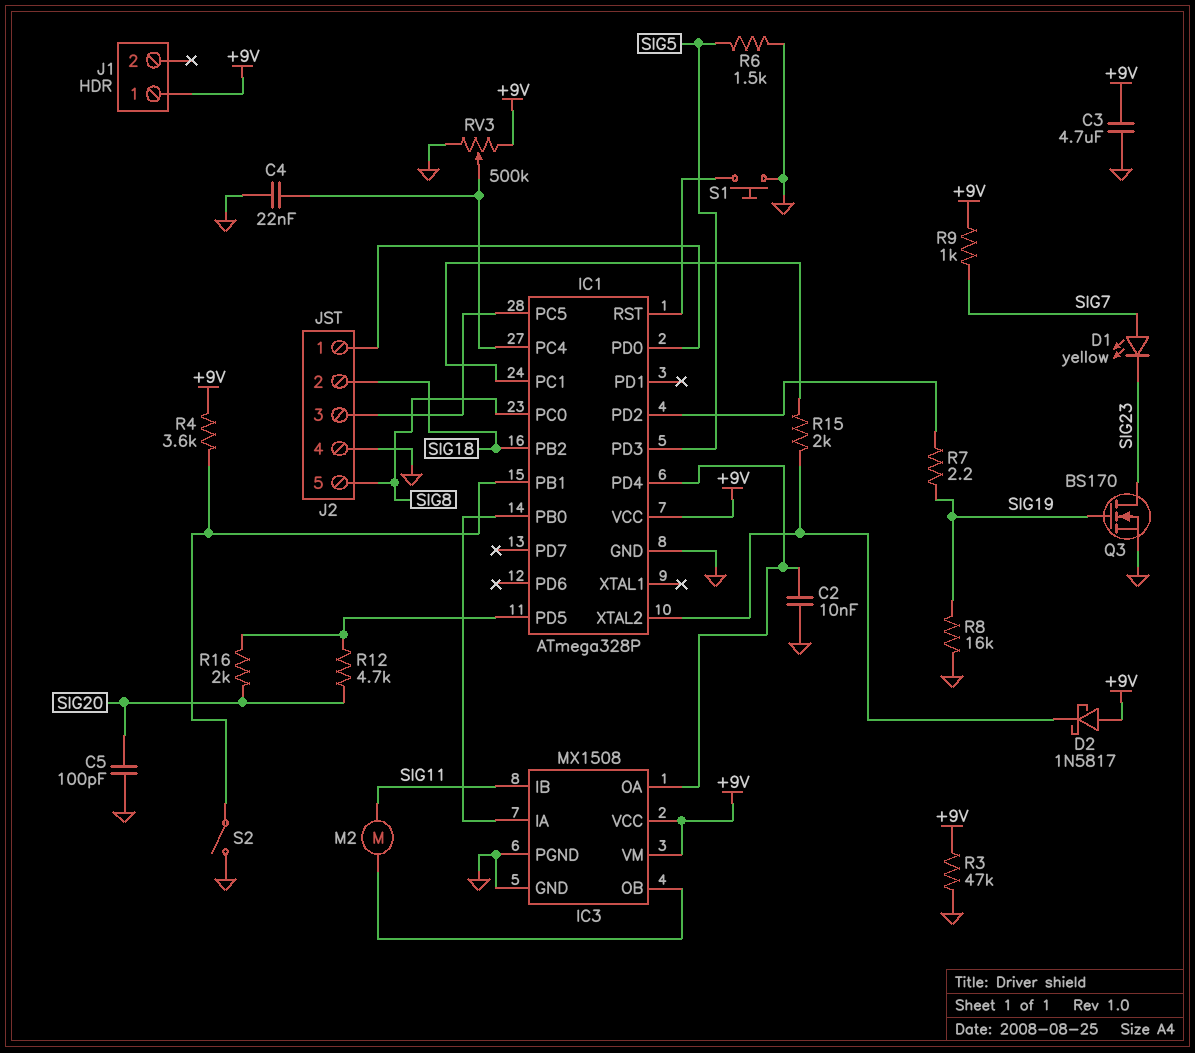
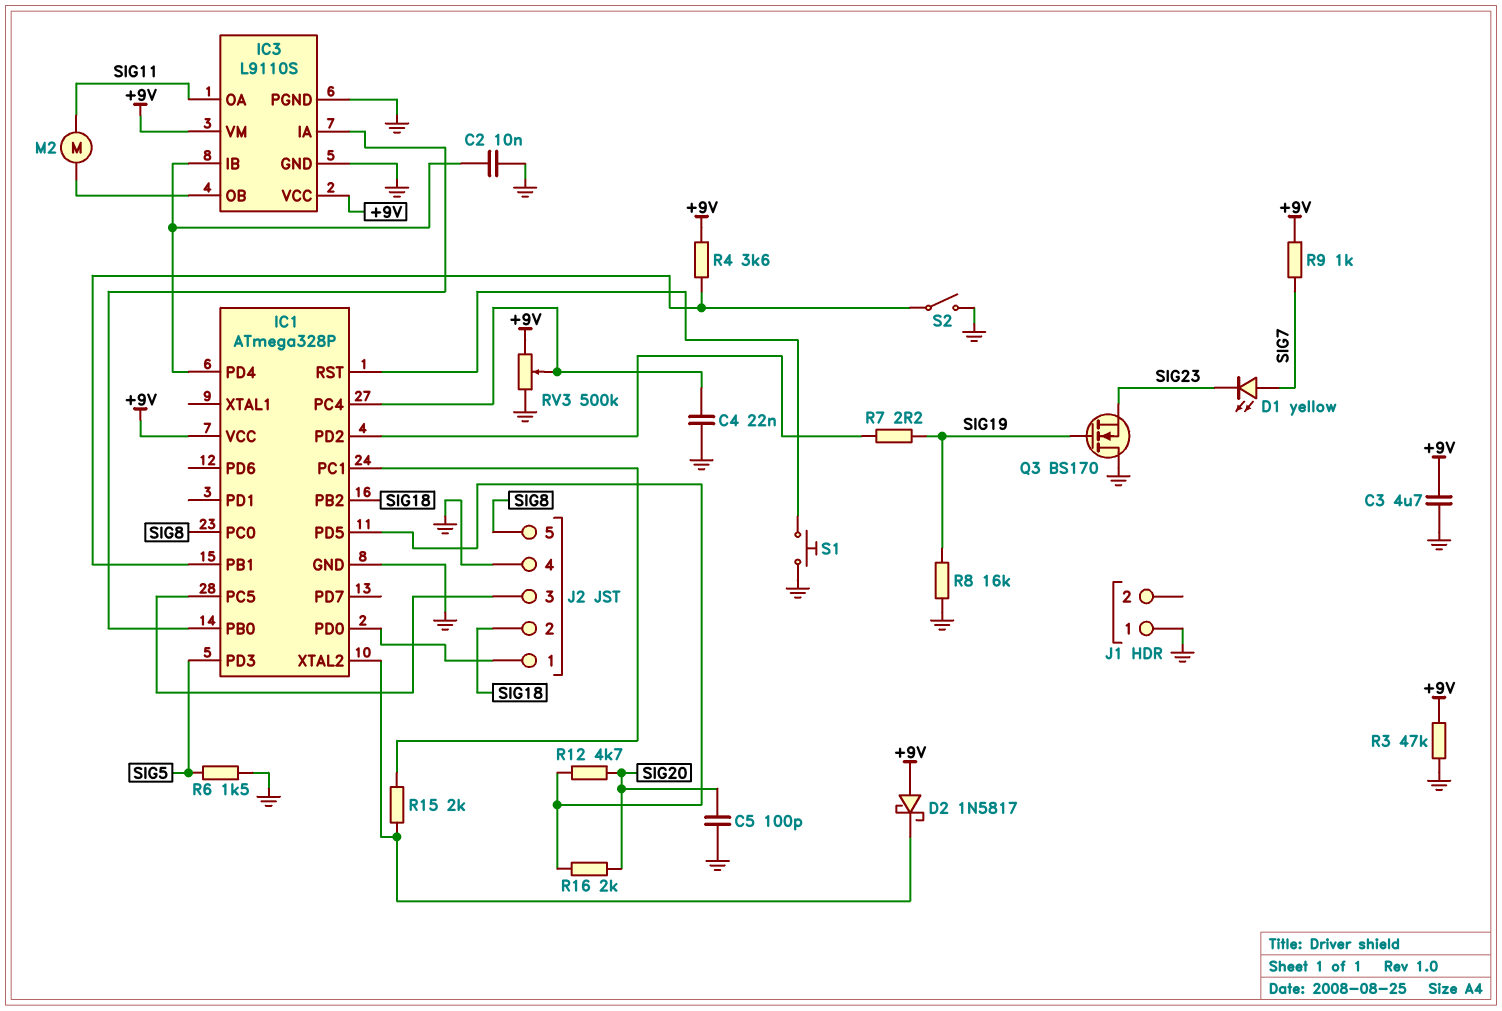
IC3: MX1508 -> L9110S
IC3 pin IB: SIG11 -> IC1/PD4
IC3 pin OA: IC1/PD4 -> SIG11
J1 pin 1: +9V -> GND
Q3: NMOS BS170 (G SIG19, D SIG23, S GND) -> NMOS BS170 (G SIG19, D GND, S SIG23)

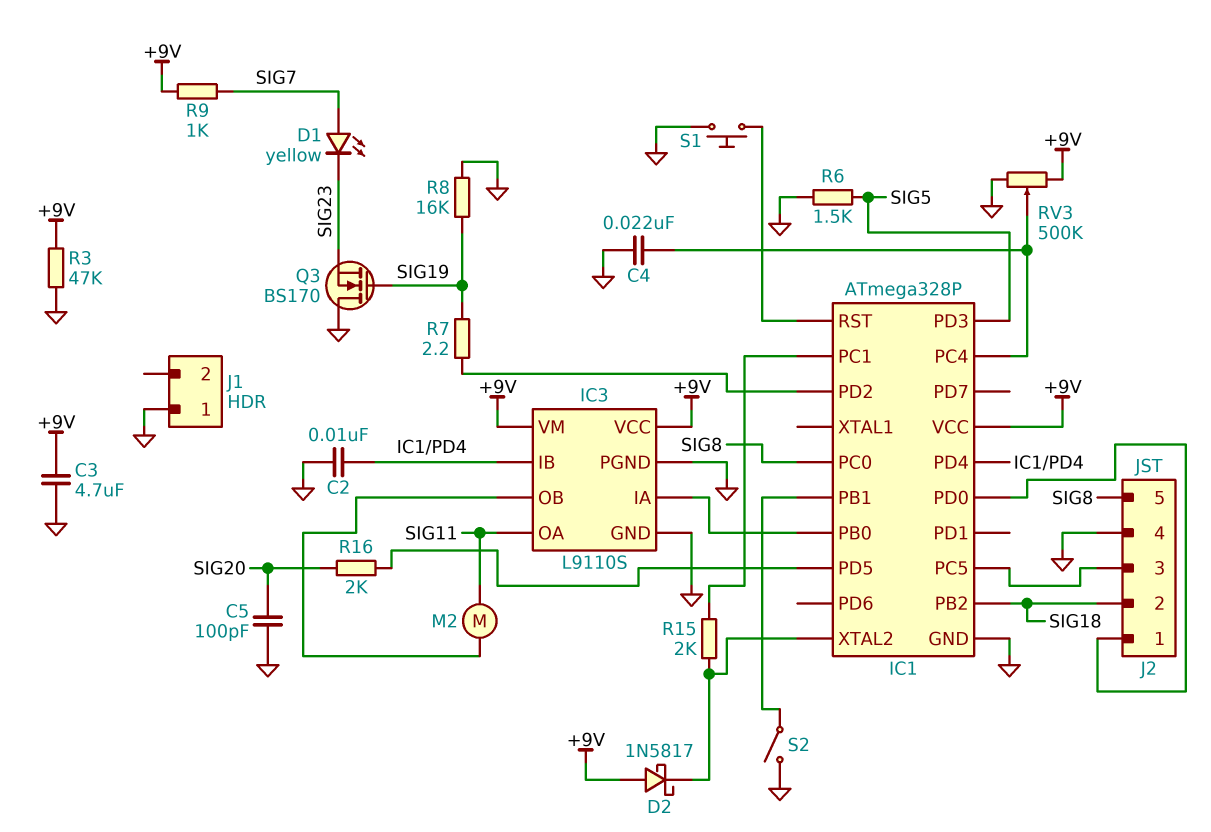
R4: 3.6k (+9V, IC1/PB1) -> none
R12: 4.7k (IC1/PD5, SIG20) -> none

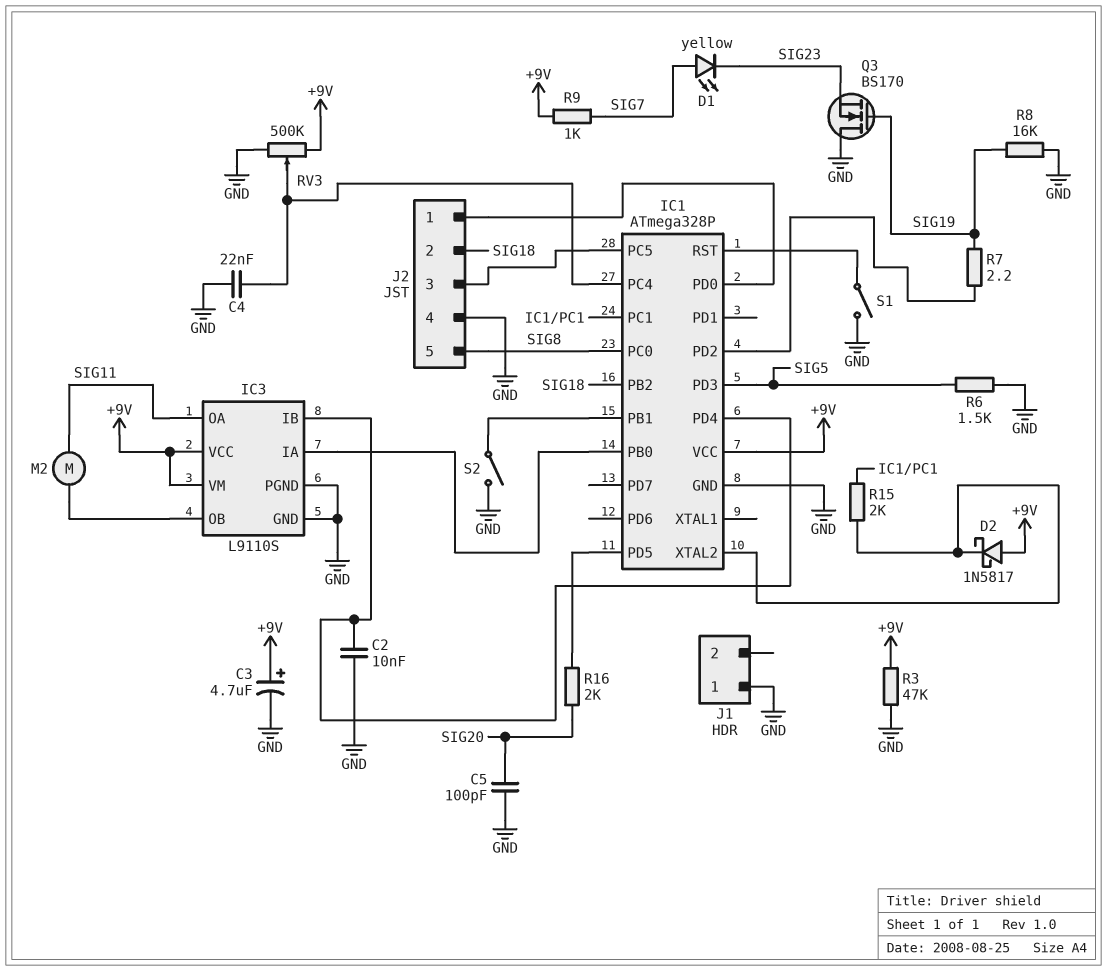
C3: 4.7uF (+9V, GND) -> 4.7uF (plus +9V, minus GND)
S1: button (GND, IC1/RST) -> switch (GND, IC1/RST)

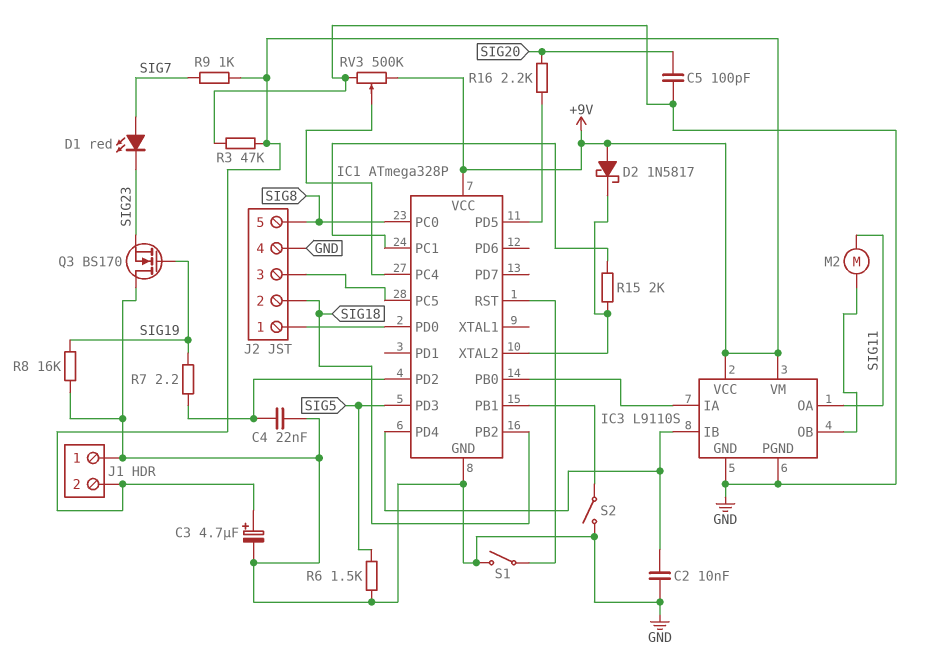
C4: 22nF (GND, IC1/PC4) -> 22nF (GND, IC1/PD2)
D1: LED yellow (A SIG7, K SIG23) -> LED red (A SIG7, K SIG23)
J1 pin 2: none -> +9V
R16: 2k (IC1/PD5, SIG20) -> 2.2k (IC1/PD5, SIG20)

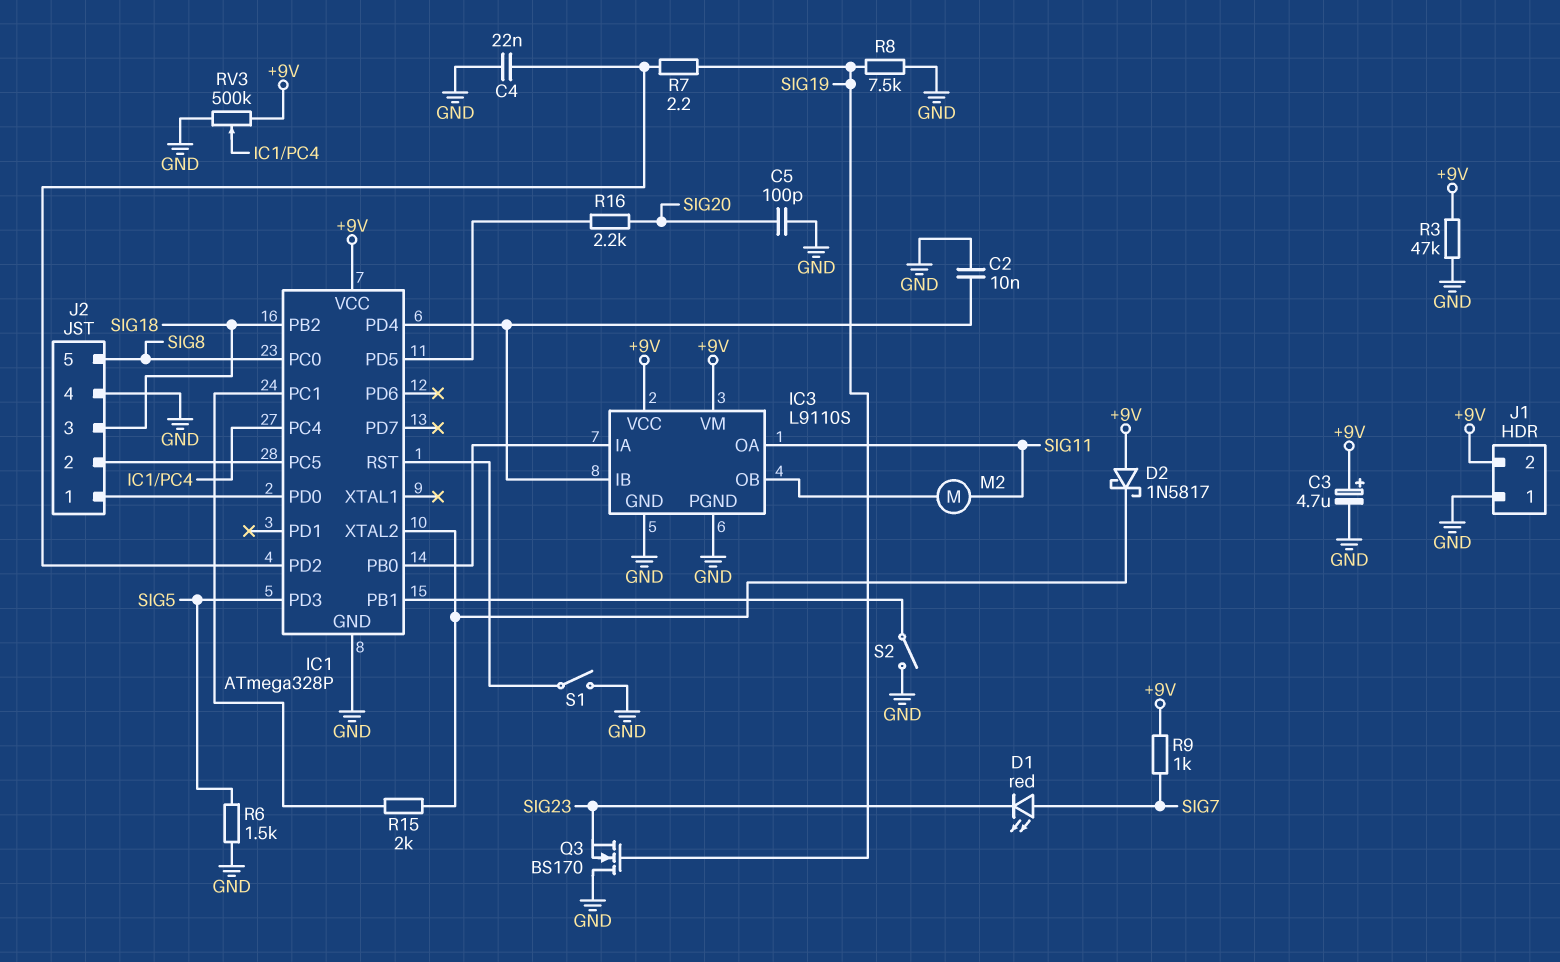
J2 pin 2: SIG18 -> IC1/PC5
J2 pin 3: IC1/PC5 -> SIG18
R8: 16k (GND, SIG19) -> 7.5k (GND, SIG19)

